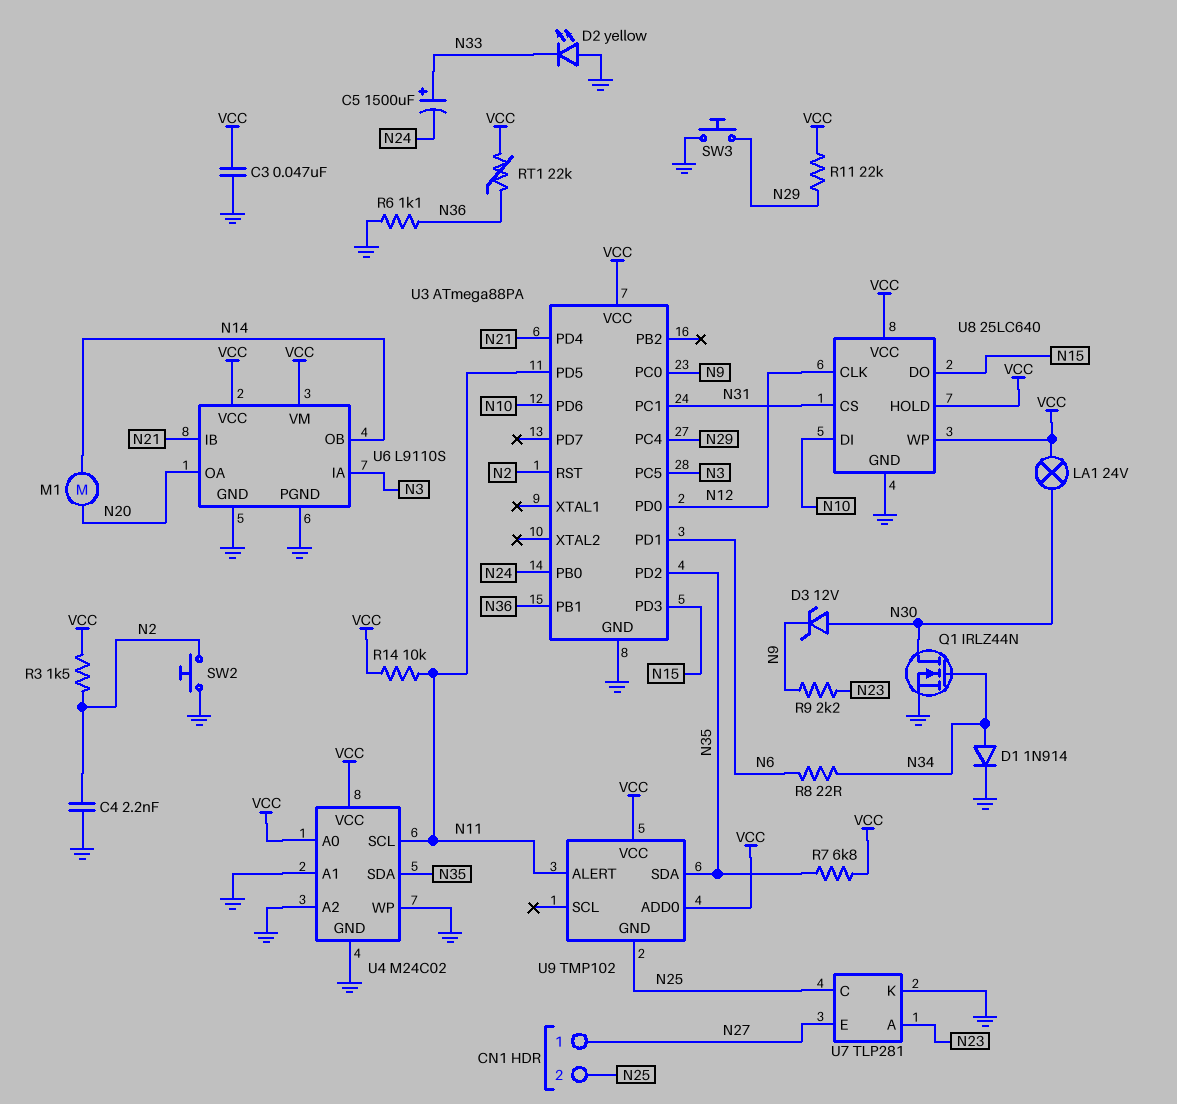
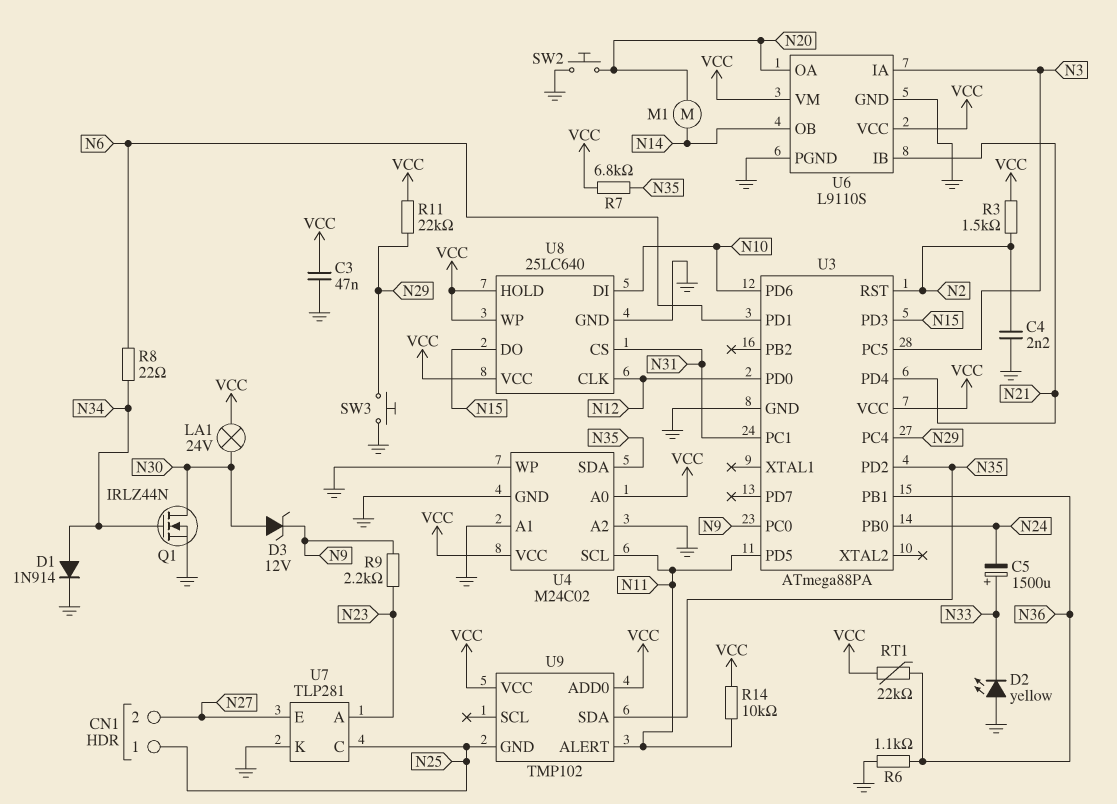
CN1 pin 1: N27 -> N25
CN1 pin 2: N25 -> N27
SW2: button (GND, N2) -> button (GND, N20)

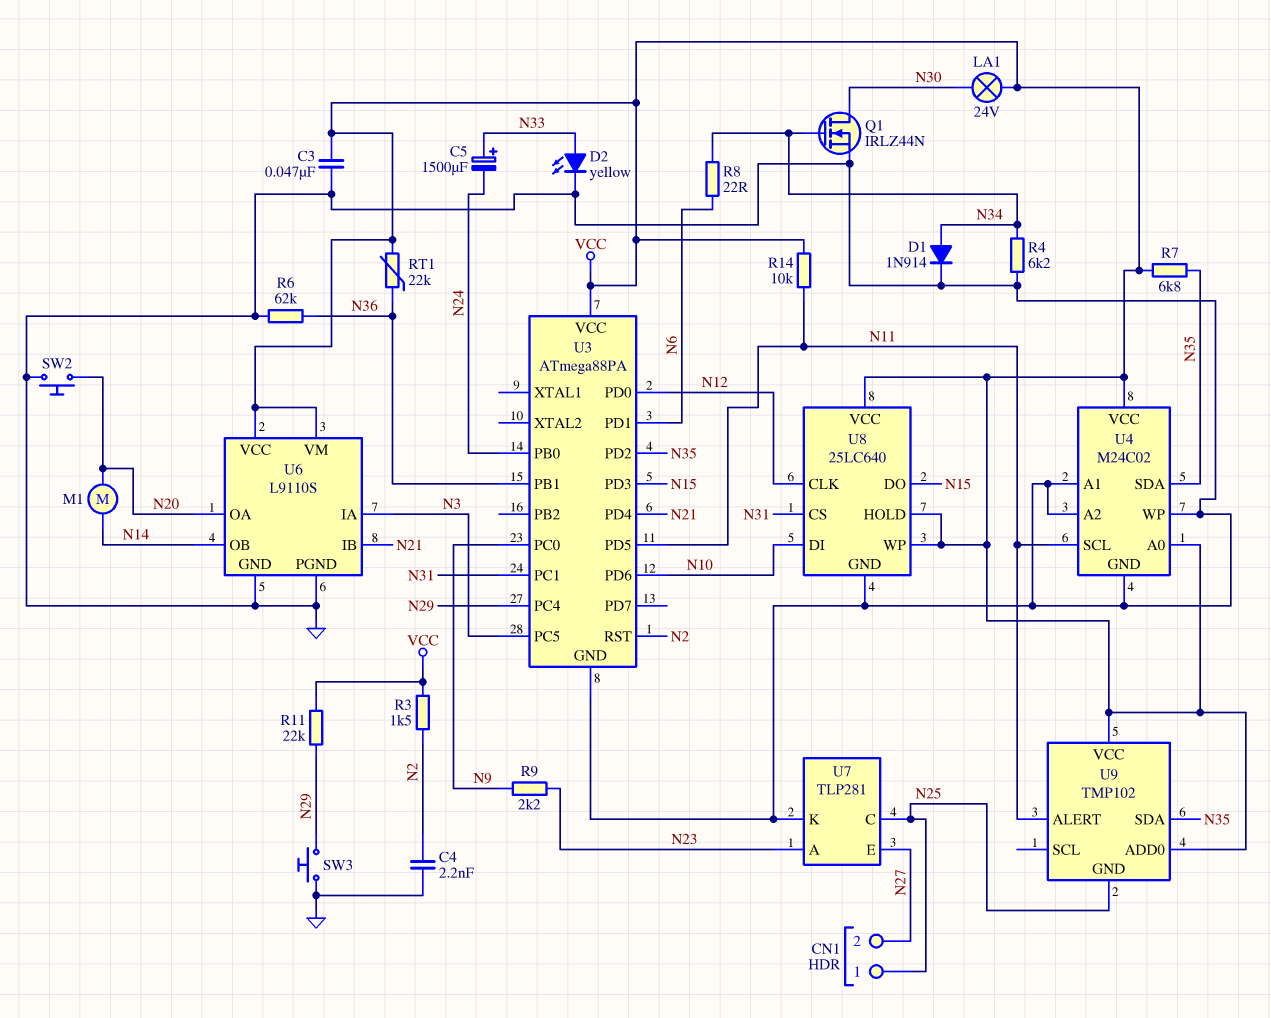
D2: LED yellow (A GND, K N33) -> LED yellow (A N33, K GND)
D3: zener 12V (A N30, K N9) -> none
R4: none -> 6.2k (GND, N34)
R6: 1.1k (GND, N36) -> 62k (GND, N36)

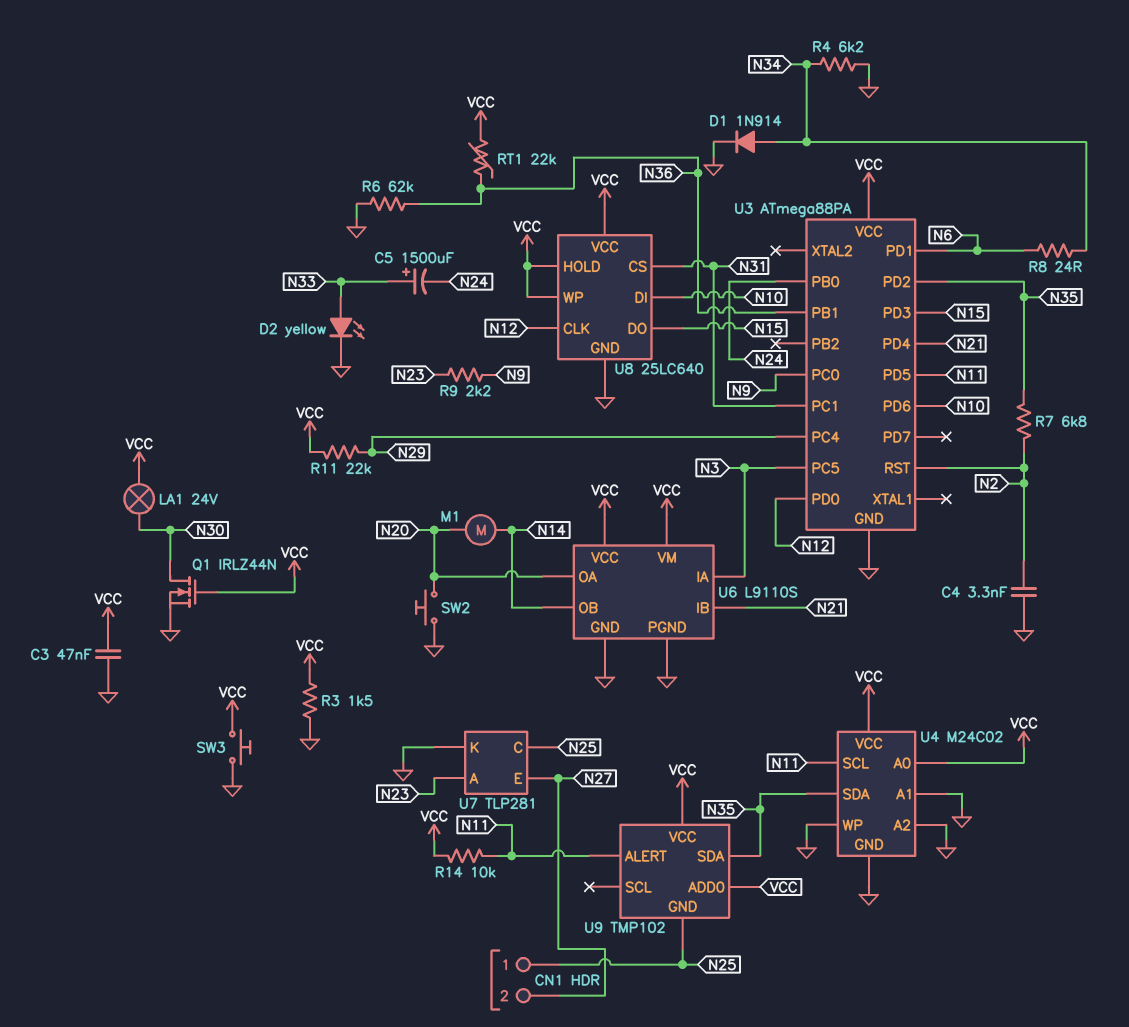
C4: 2.2nF (GND, N2) -> 3.3nF (GND, N2)
Q1: NMOS IRLZ44N (G N34, D N30, S GND) -> NMOS IRLZ44N (G VCC, D N30, S GND)
R3: 1.5k (N2, VCC) -> 1.5k (GND, VCC)
R7: 6.8k (N35, VCC) -> 6.8k (N2, N35)
R8: 22 (N6, N34) -> 24 (N6, N34)
SW3: button (GND, N29) -> button (GND, VCC)

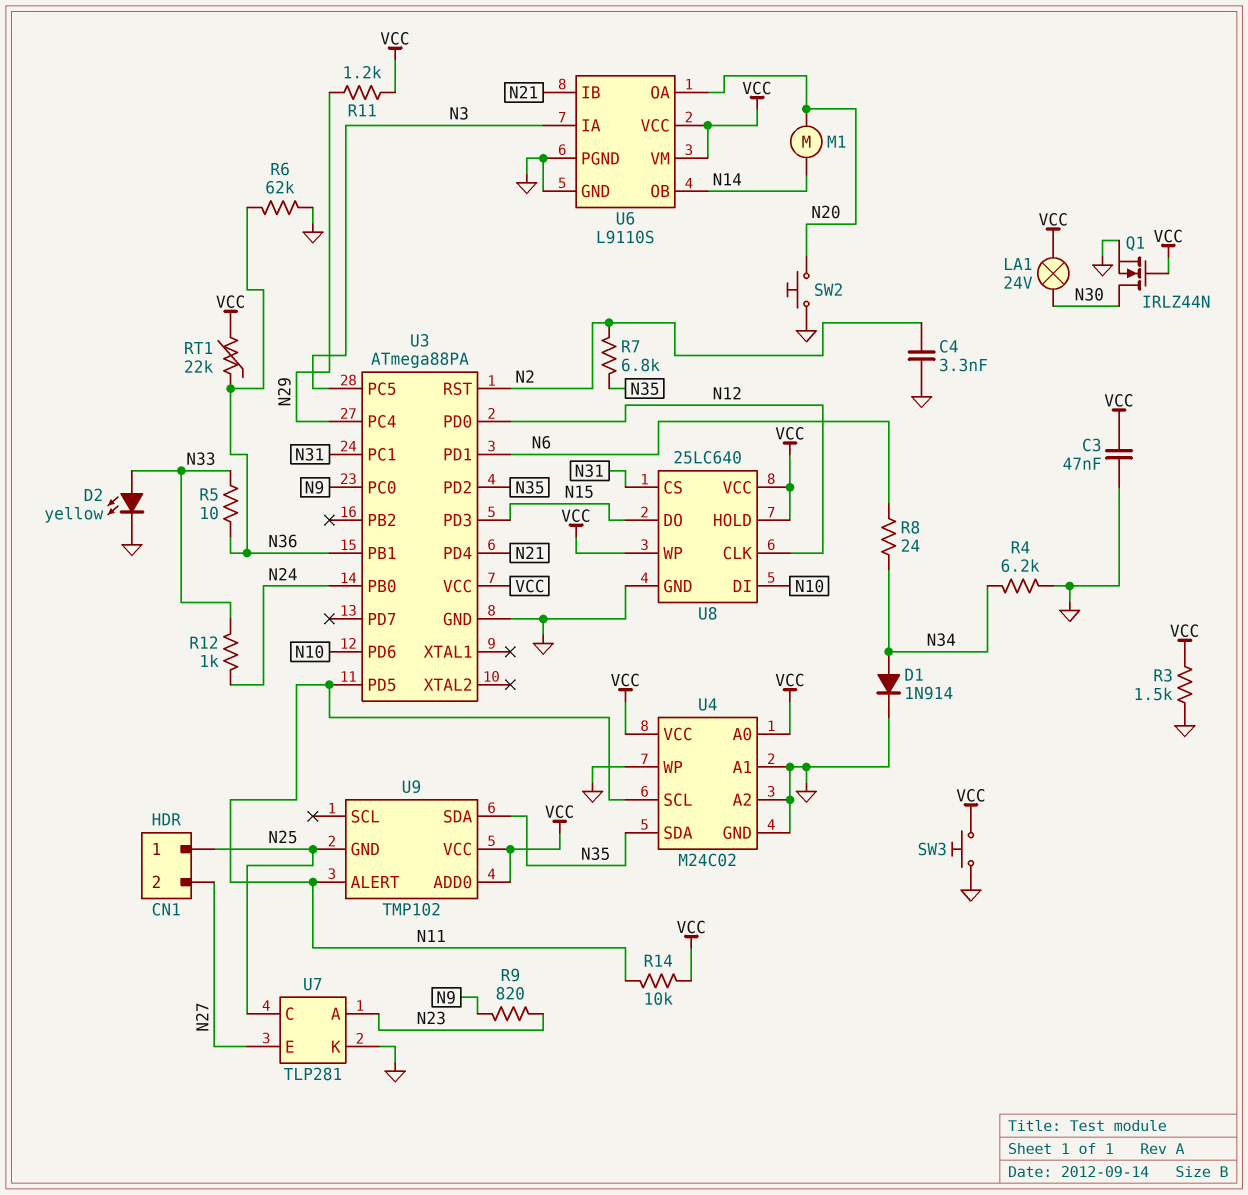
C5: 1500uF (plus N33, minus N24) -> none
R5: none -> 10 (N33, N36)
R9: 2.2k (N9, N23) -> 820 (N9, N23)
R11: 22k (N29, VCC) -> 1.2k (N29, VCC)
R12: none -> 1k (N24, N33)

